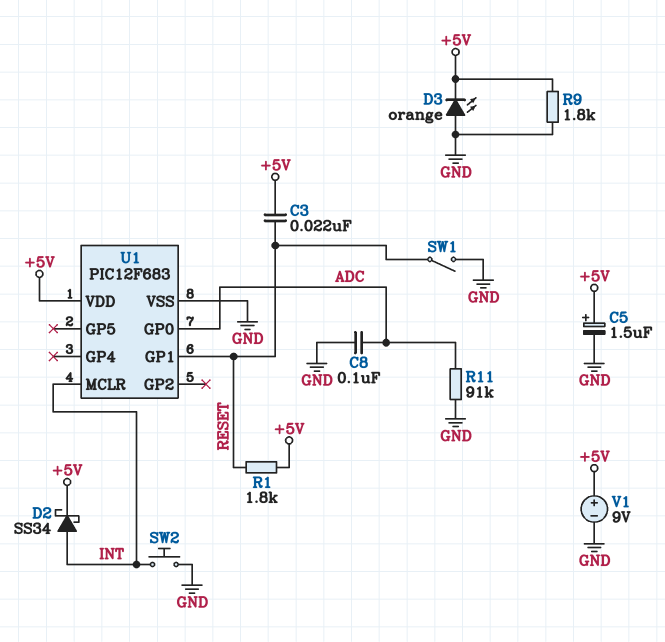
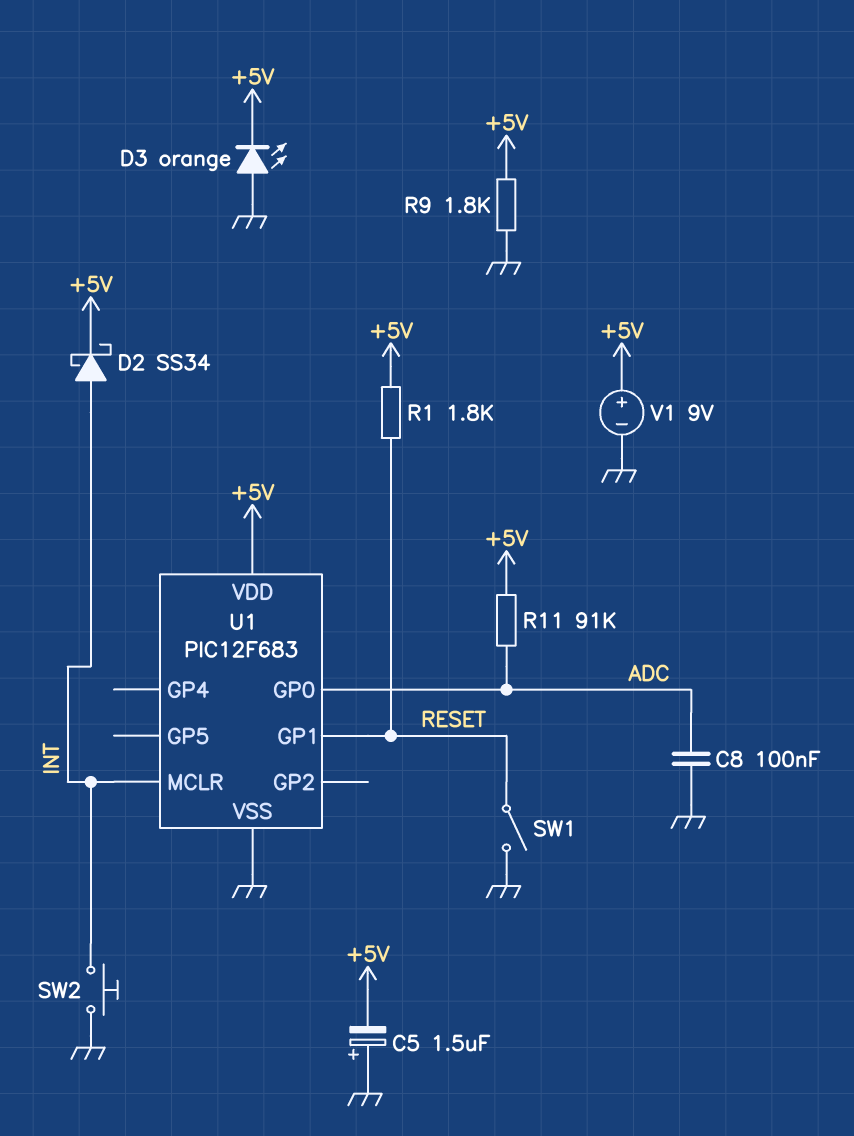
C3: 22nF (+5V, RESET) -> none
C5: 1.5uF (plus +5V, minus GND) -> 1.5uF (plus GND, minus +5V)
R11: 91k (ADC, GND) -> 91k (+5V, ADC)

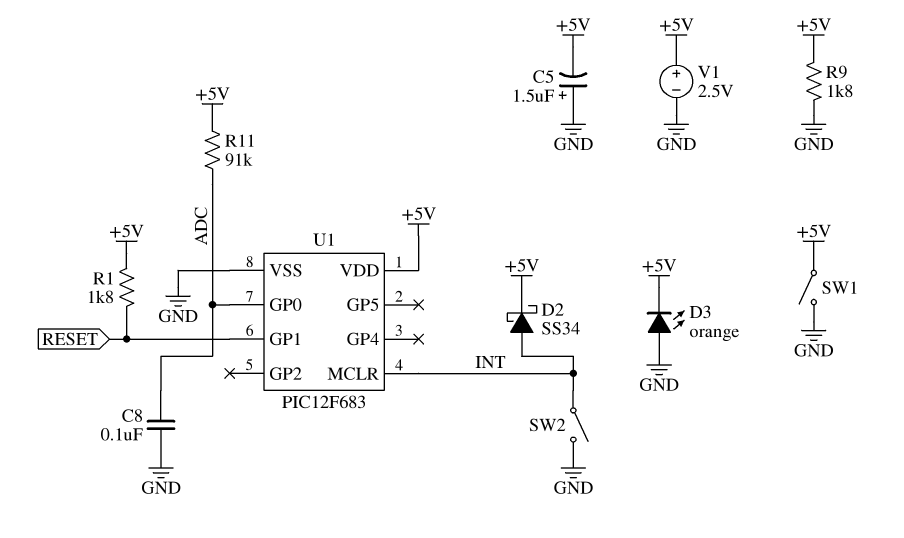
SW1: switch (GND, RESET) -> switch (+5V, GND)
SW2: button (GND, INT) -> switch (GND, INT)
V1: 9V (plus +5V, minus GND) -> 2.5V (plus +5V, minus GND)

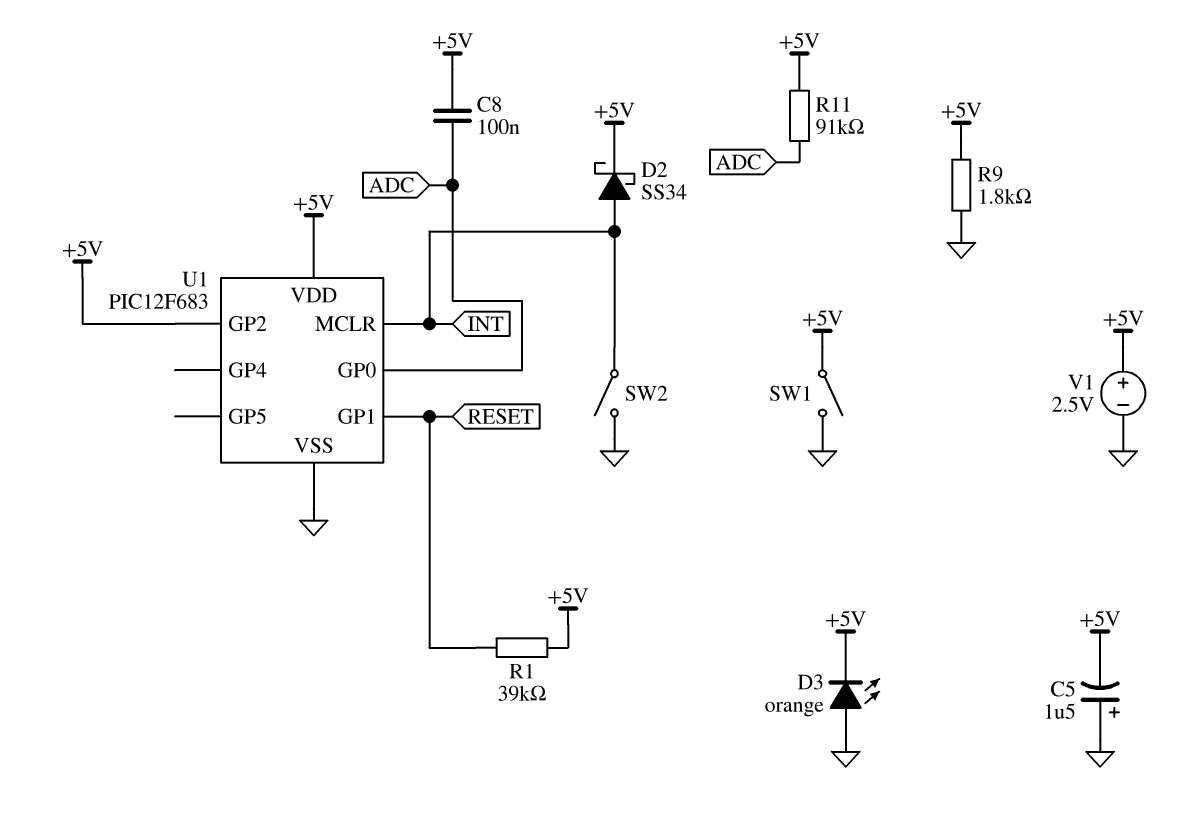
C8: 100nF (ADC, GND) -> 100nF (+5V, ADC)
R1: 1.8k (+5V, RESET) -> 39k (+5V, RESET)
U1 pin GP2: none -> +5V

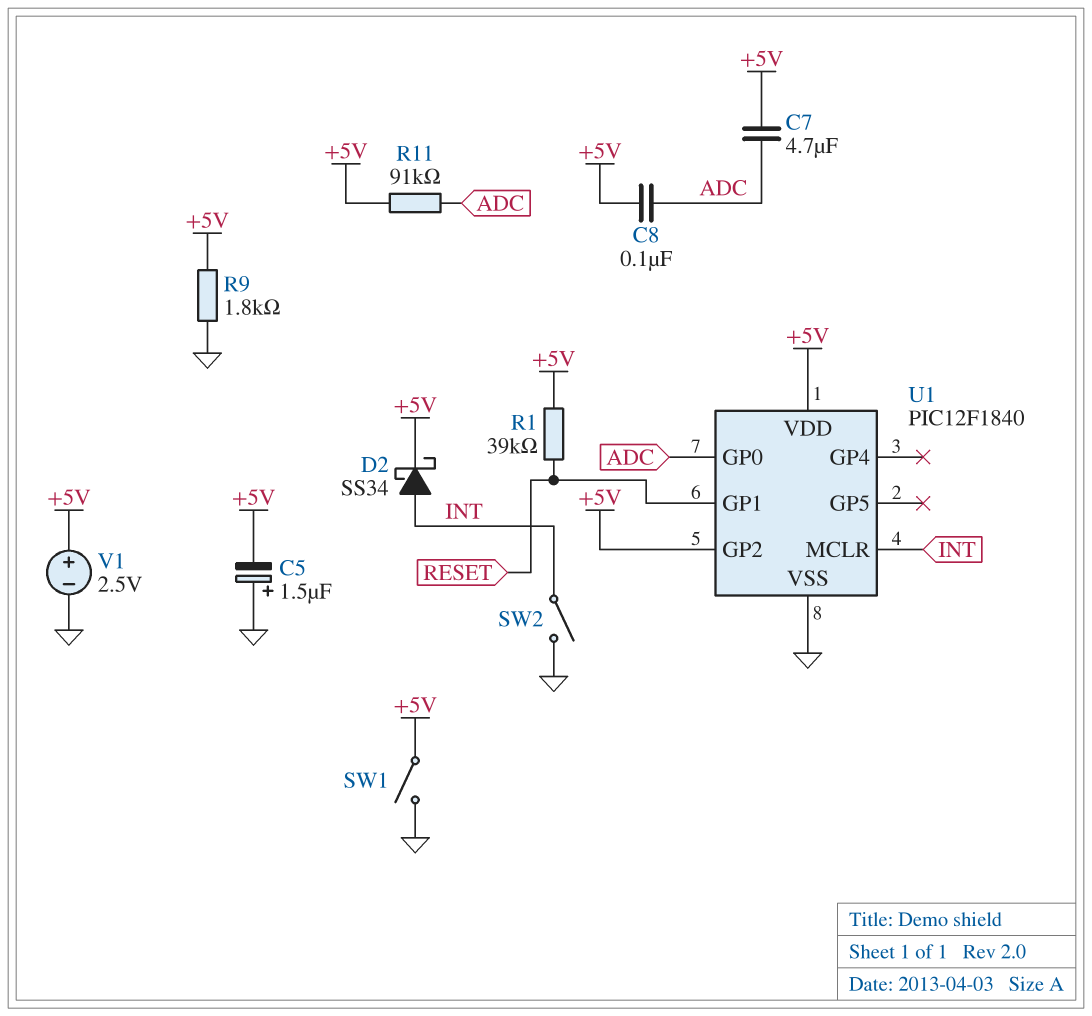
C7: none -> 4.7uF (+5V, ADC)
D3: LED orange (A GND, K +5V) -> none
U1: PIC12F683 -> PIC12F1840

